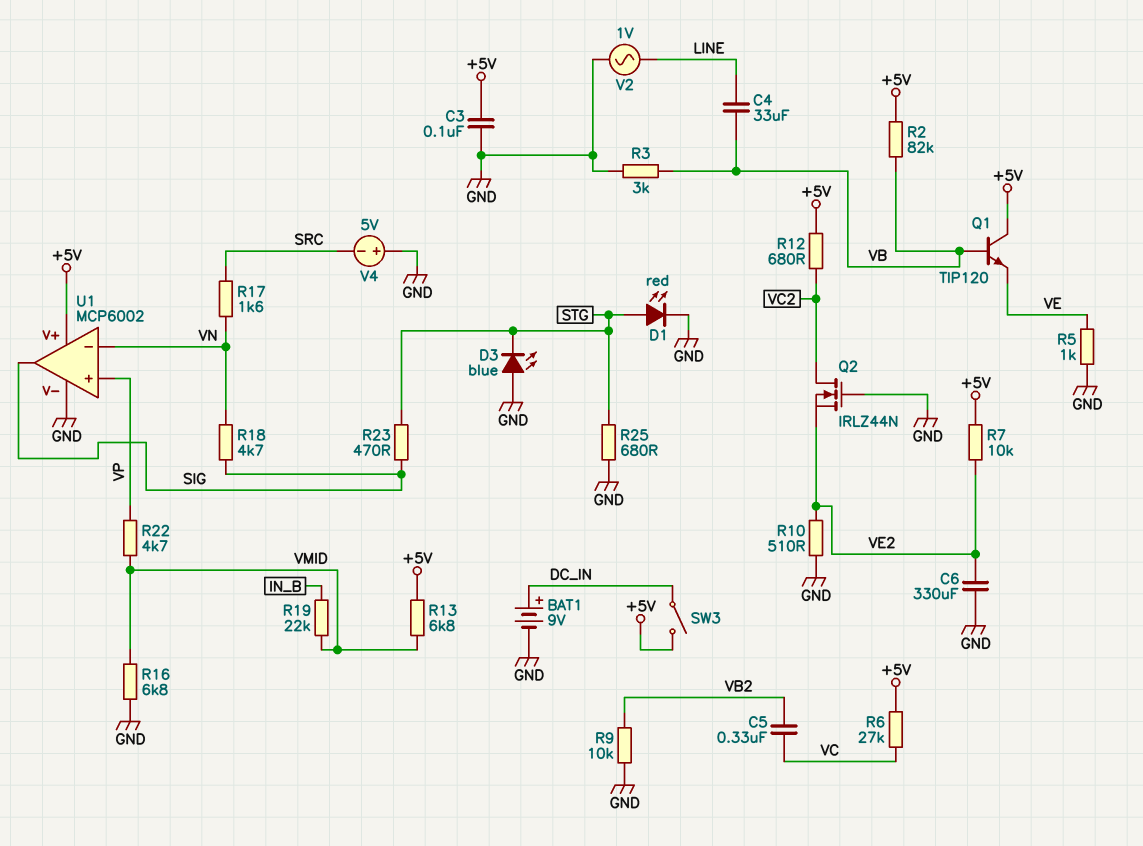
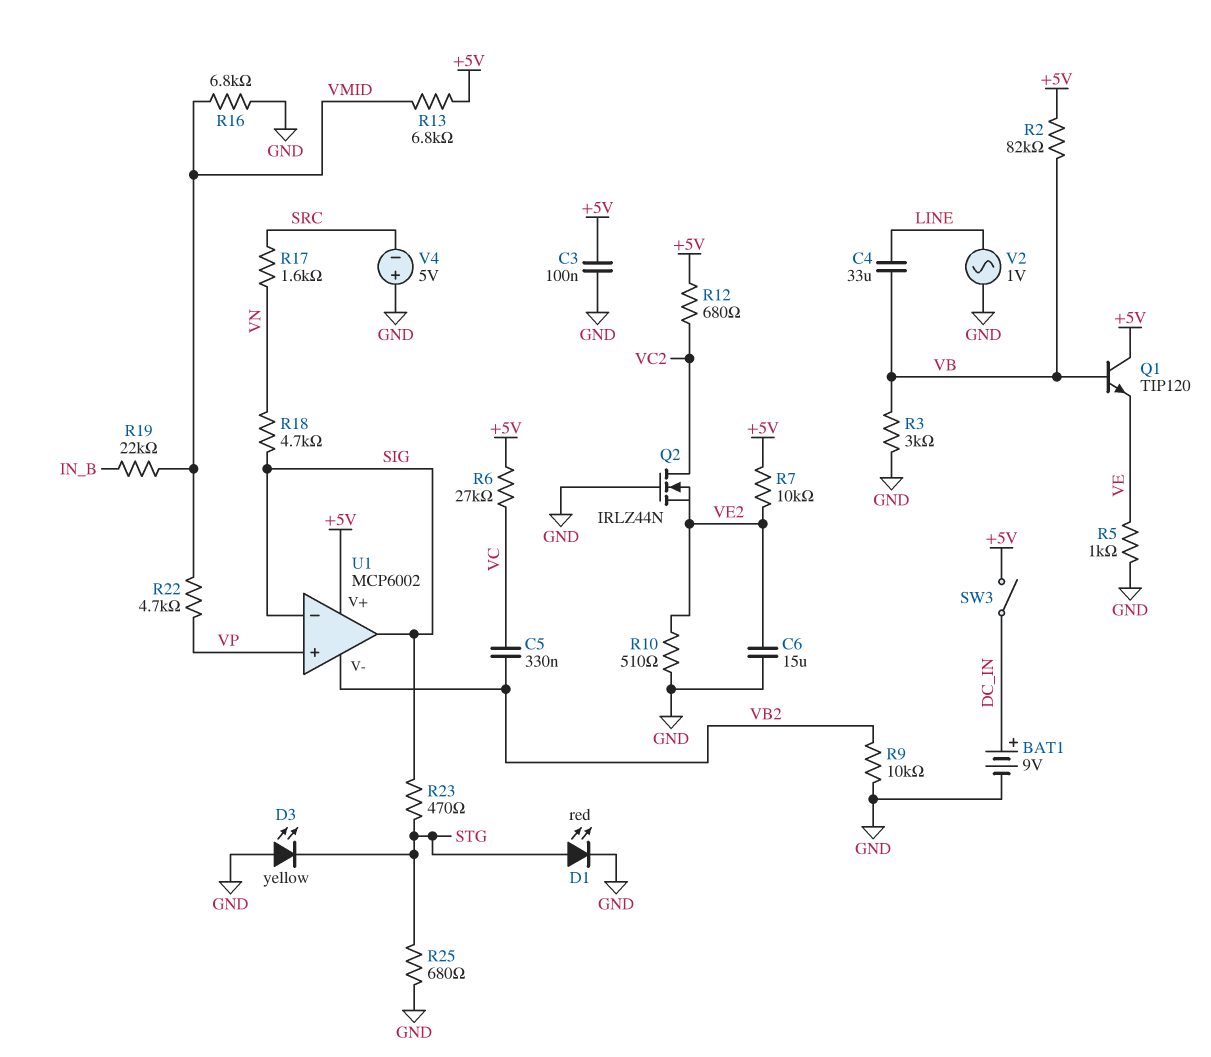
C6: 330uF (GND, VE2) -> 15uF (GND, VE2)
D3: LED blue (A GND, K STG) -> LED yellow (A GND, K STG)
U1 pin V-: GND -> VB2
U1 pin in-: VN -> SIG

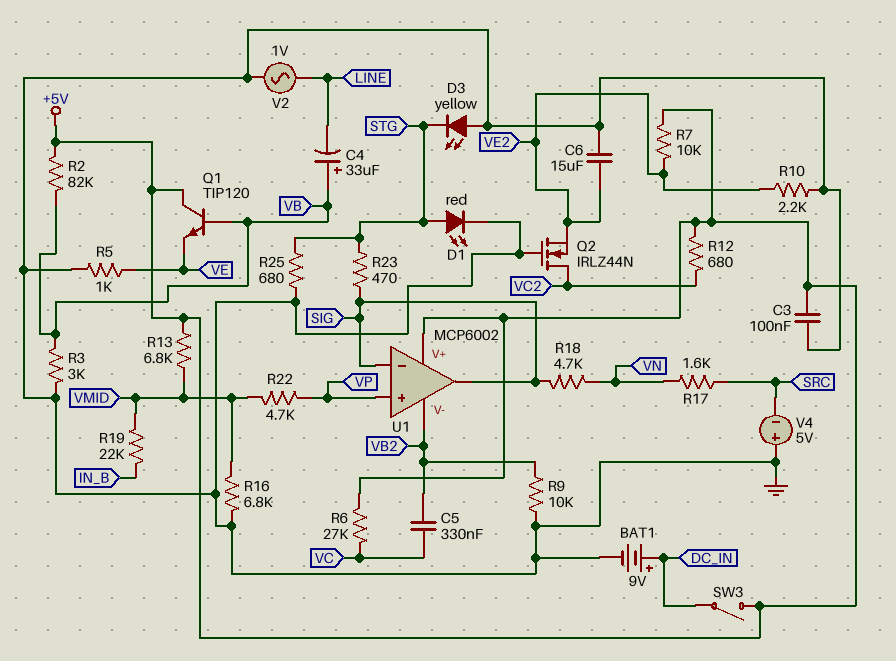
C4: 33uF (LINE, VB) -> 33uF (plus VB, minus LINE)
R10: 510 (GND, VE2) -> 2.2k (GND, VE2)

